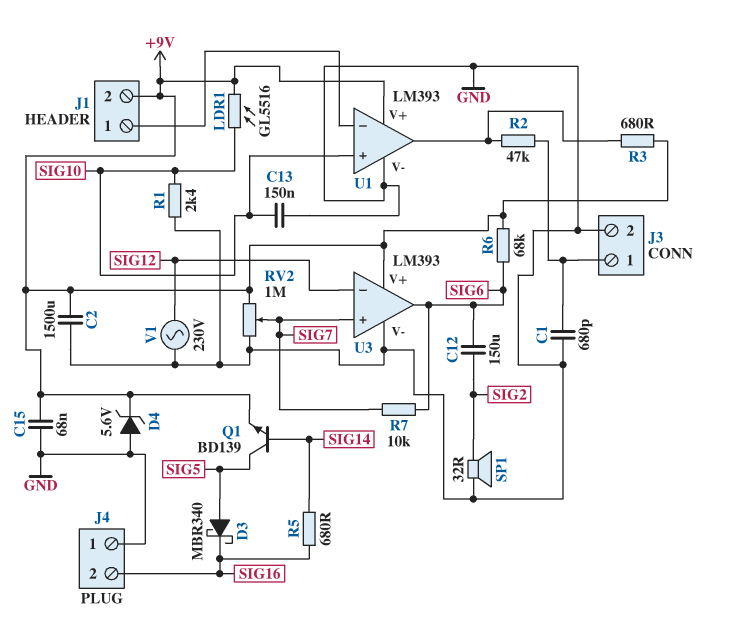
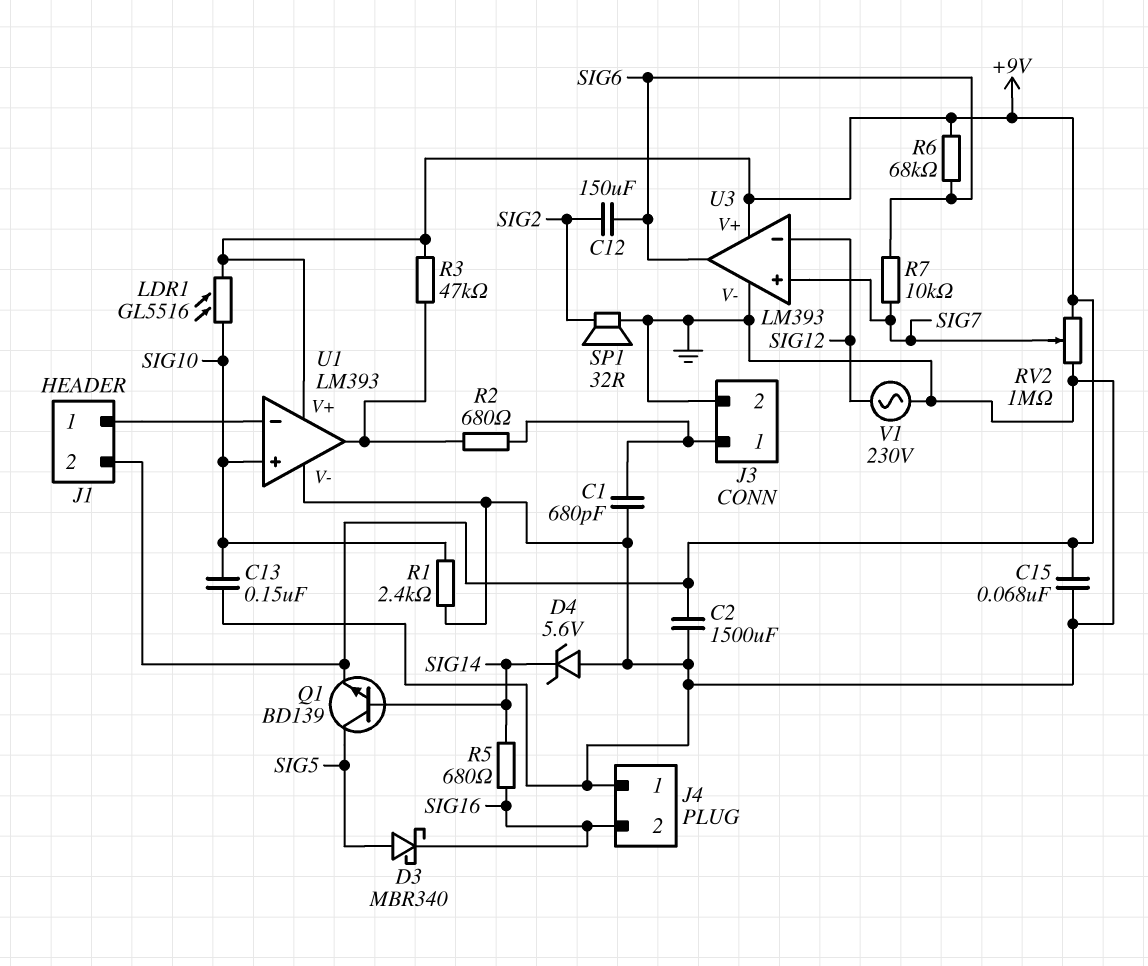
D4: zener 5.6V (A GND, K +9V) -> zener 5.6V (A GND, K SIG14)
R2: 47k (J3/1, U1/out) -> 680 (J3/1, U1/out)
R3: 680 (+9V, U1/out) -> 47k (+9V, U1/out)

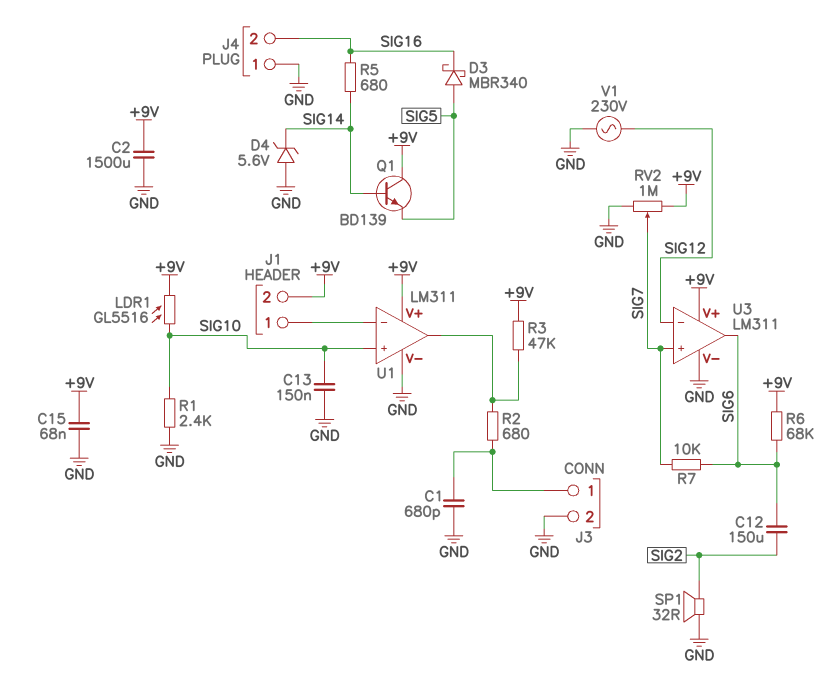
Q1: NPN BD139 (B SIG14, C SIG5, E +9V) -> NPN BD139 (B SIG14, C +9V, E SIG5)
U1: LM393 -> LM311
U3: LM393 -> LM311

